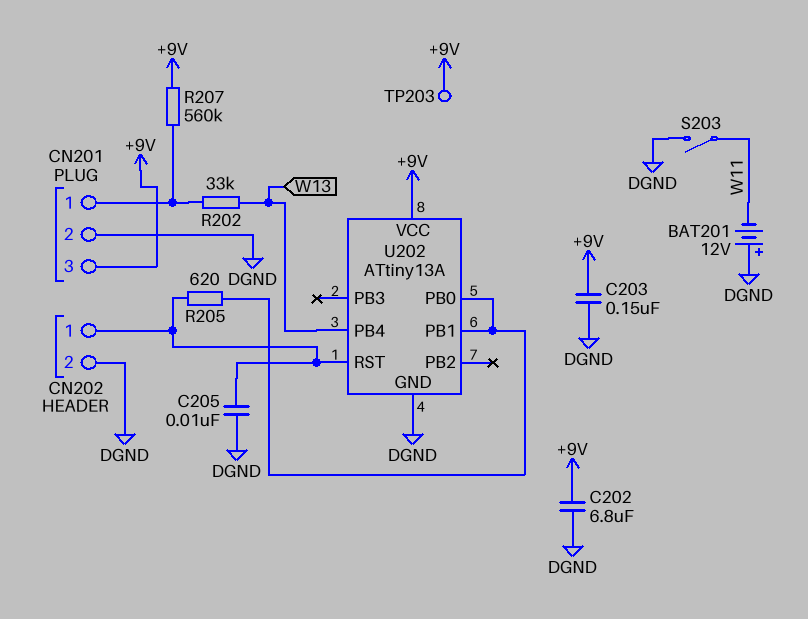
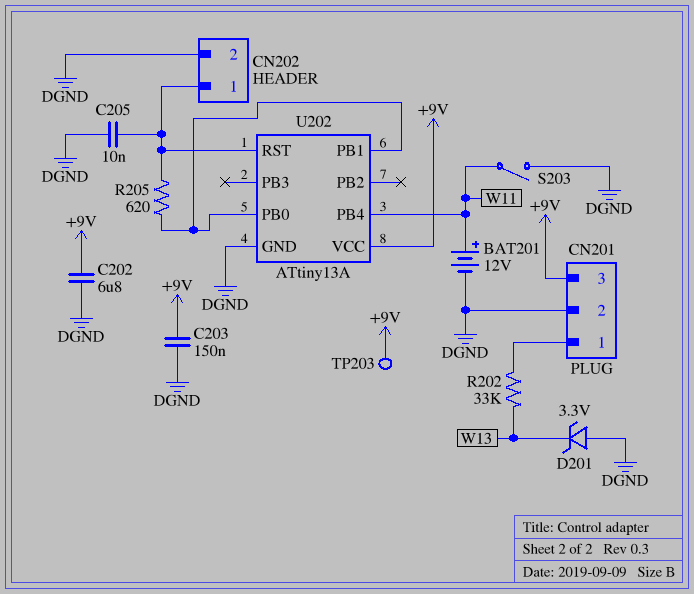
BAT201: 12V (plus DGND, minus W11) -> 12V (plus W11, minus DGND)
D201: none -> zener 3.3V (A DGND, K W13)
R207: 560k (+9V, CN201/1) -> none
U202 pin PB4: W13 -> W11

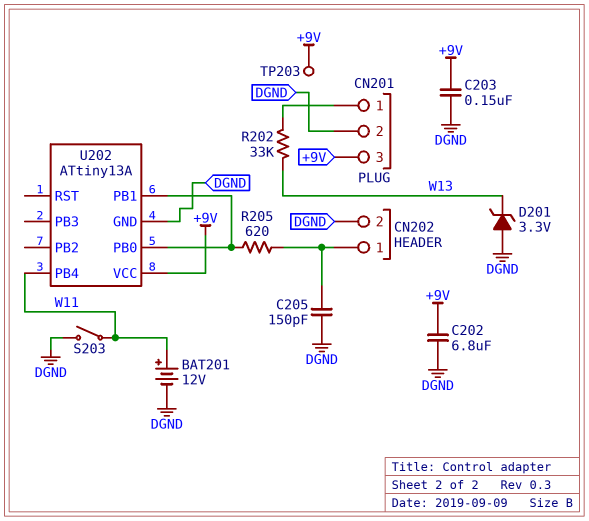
C205: 10nF (CN202/1, DGND) -> 150pF (CN202/1, DGND)
U202 pin RST: CN202/1 -> none

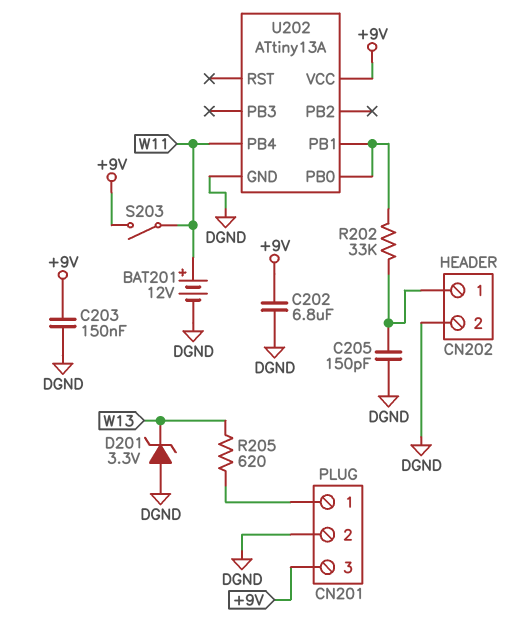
R202: 33k (CN201/1, W13) -> 33k (CN202/1, U202/PB0)
R205: 620 (CN202/1, U202/PB0) -> 620 (CN201/1, W13)
S203: switch (DGND, W11) -> switch (+9V, W11)
TP203: test point (+9V) -> none

